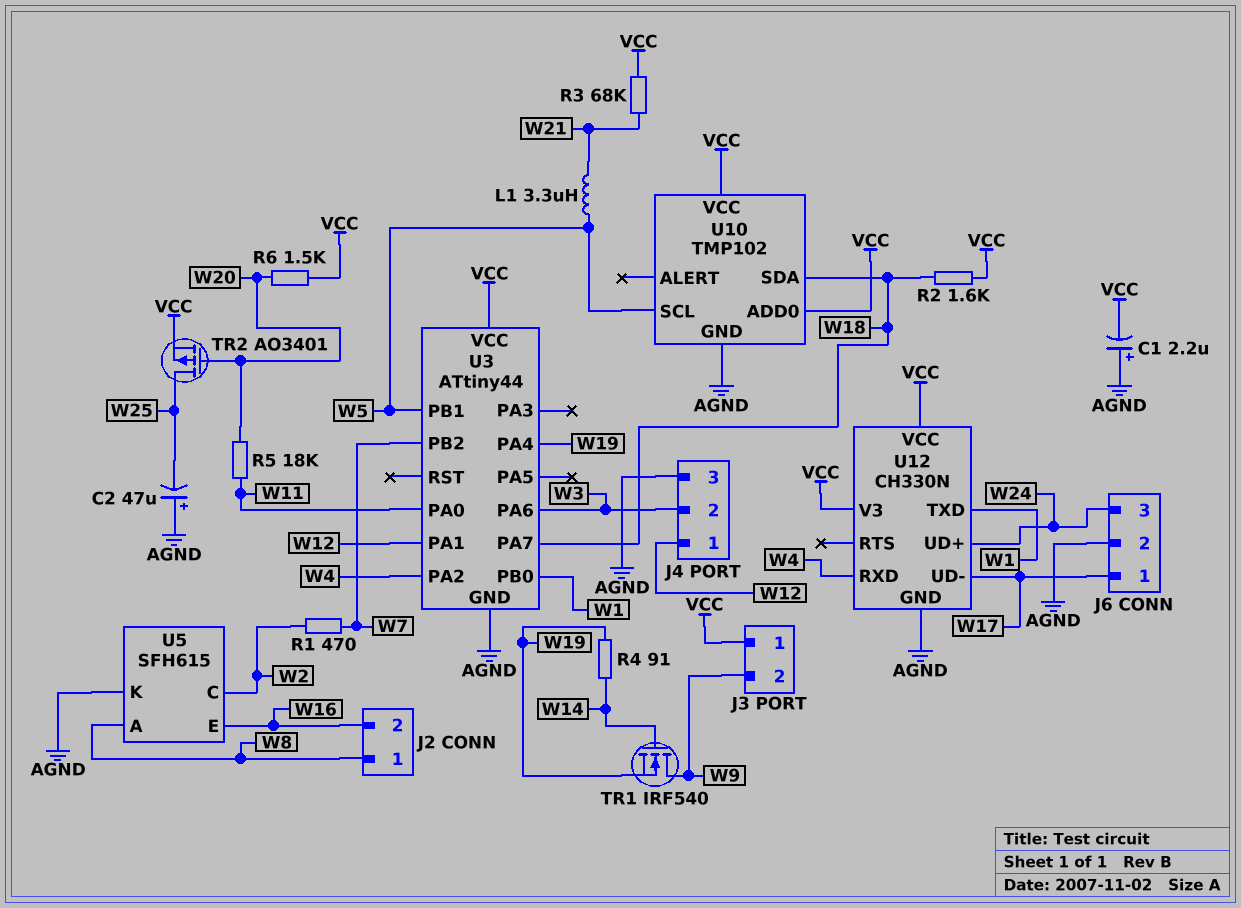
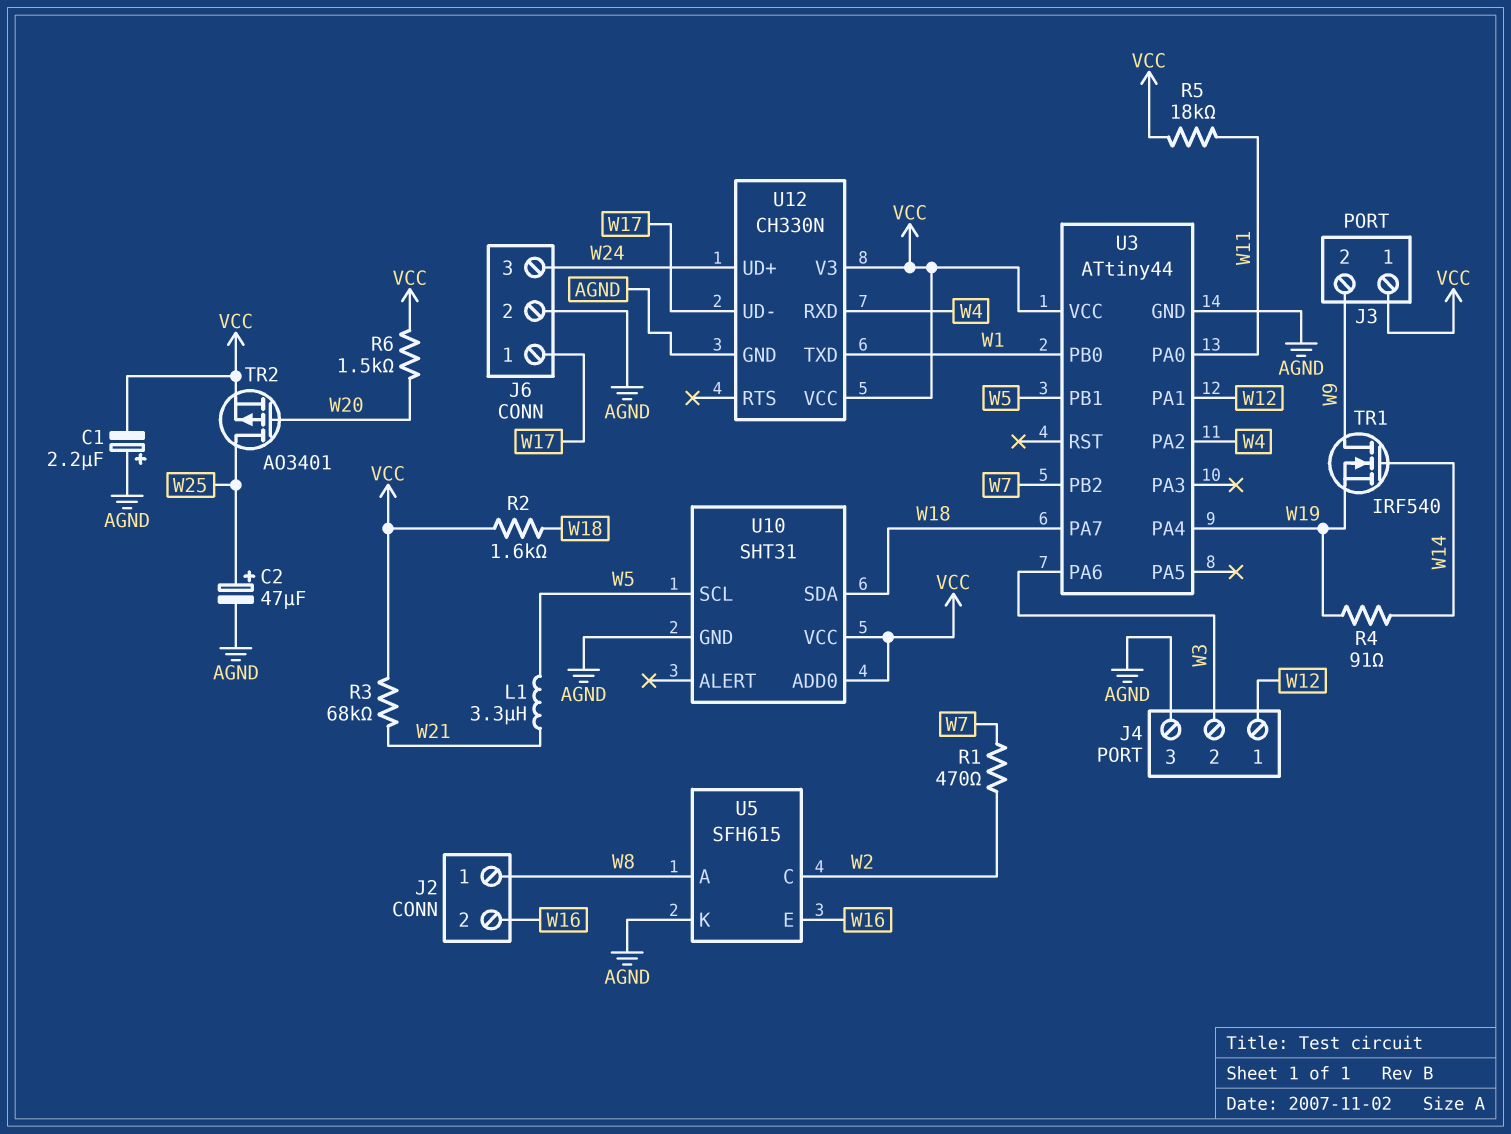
C2: 47uF (plus AGND, minus W25) -> 47uF (plus W25, minus AGND)
R5: 18k (W11, W20) -> 18k (VCC, W11)
U10: TMP102 -> SHT31

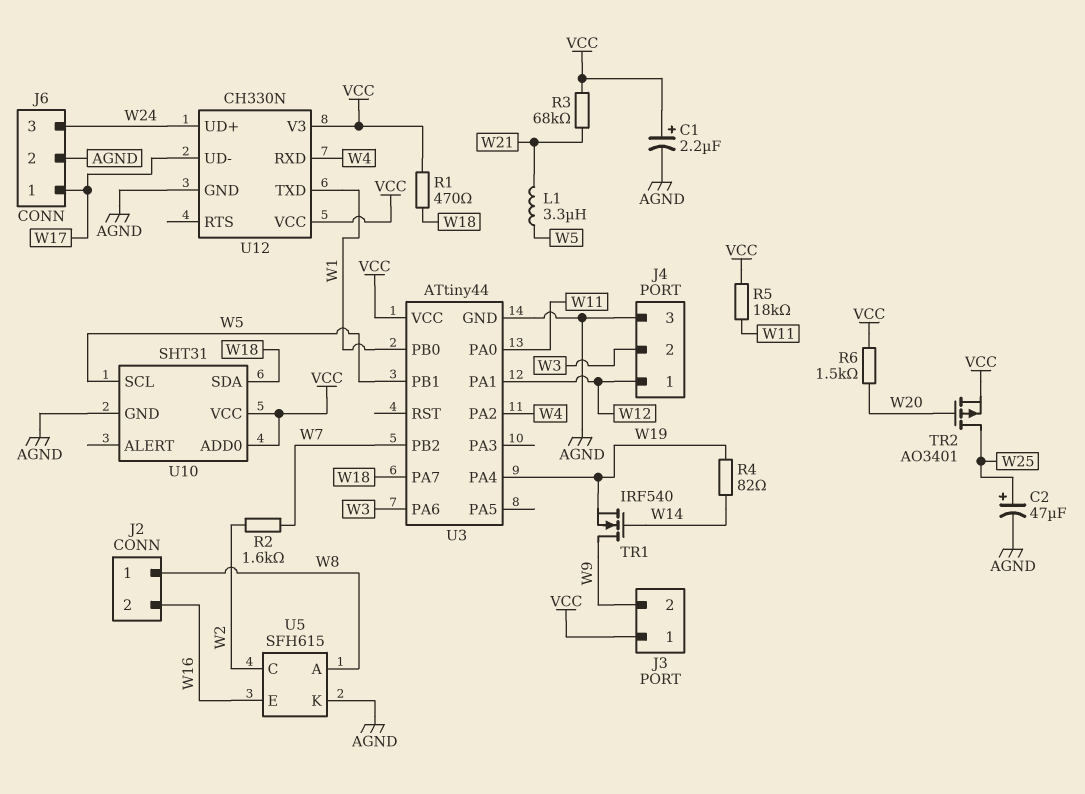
C1: 2.2uF (plus AGND, minus VCC) -> 2.2uF (plus VCC, minus AGND)
R1: 470 (W2, W7) -> 470 (VCC, W18)
R2: 1.6k (VCC, W18) -> 1.6k (W2, W7)
R4: 91 (W14, W19) -> 82 (W14, W19)

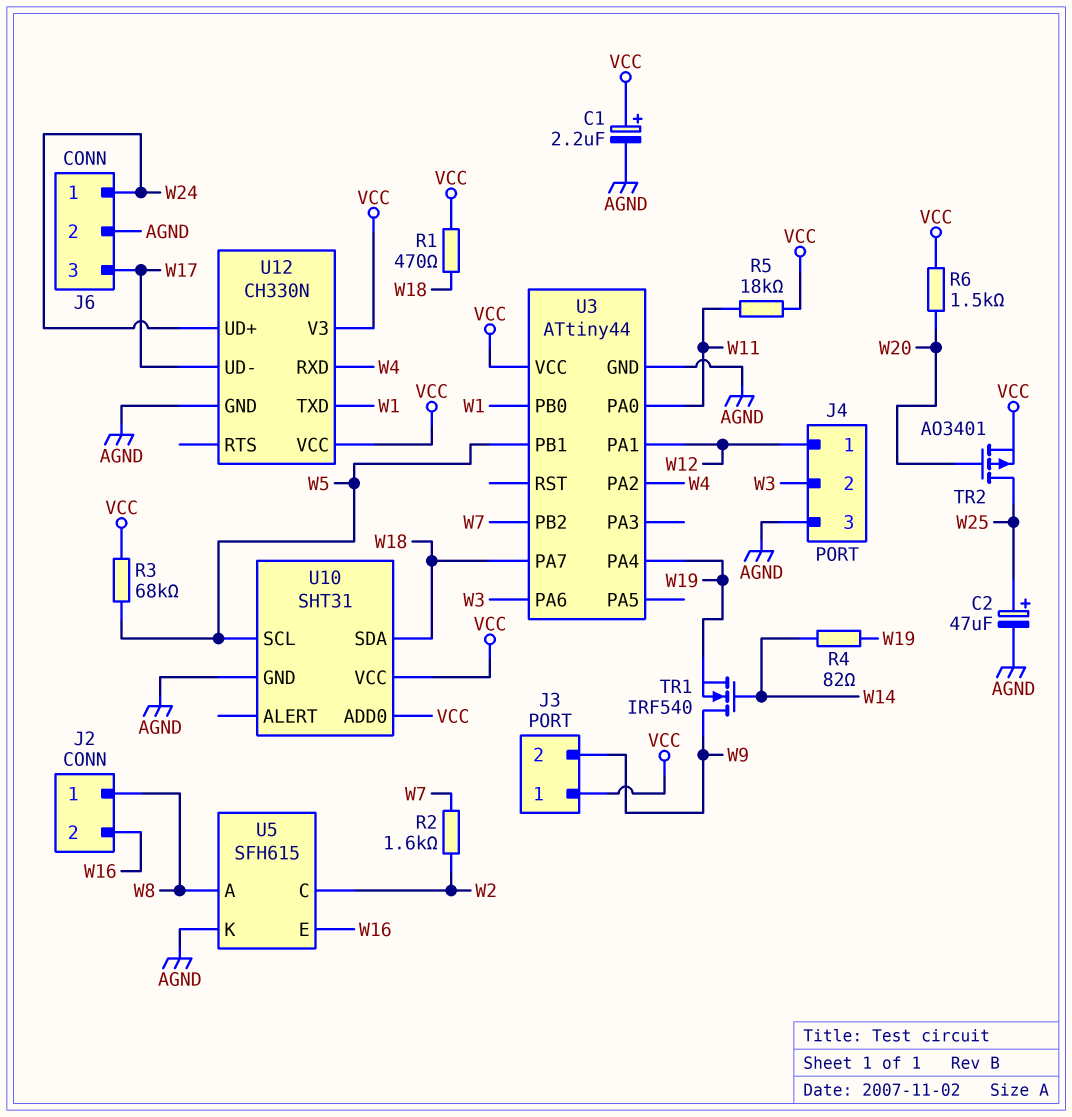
J6 pin 1: W17 -> W24
J6 pin 3: W24 -> W17
L1: 3.3uH (W5, W21) -> none
R3: 68k (VCC, W21) -> 68k (VCC, W5)

